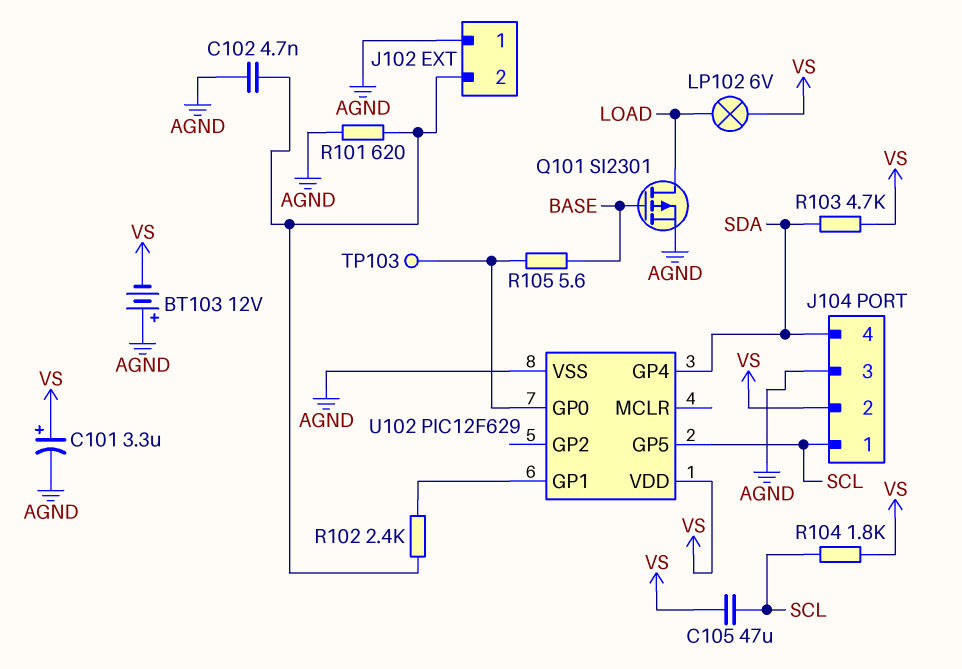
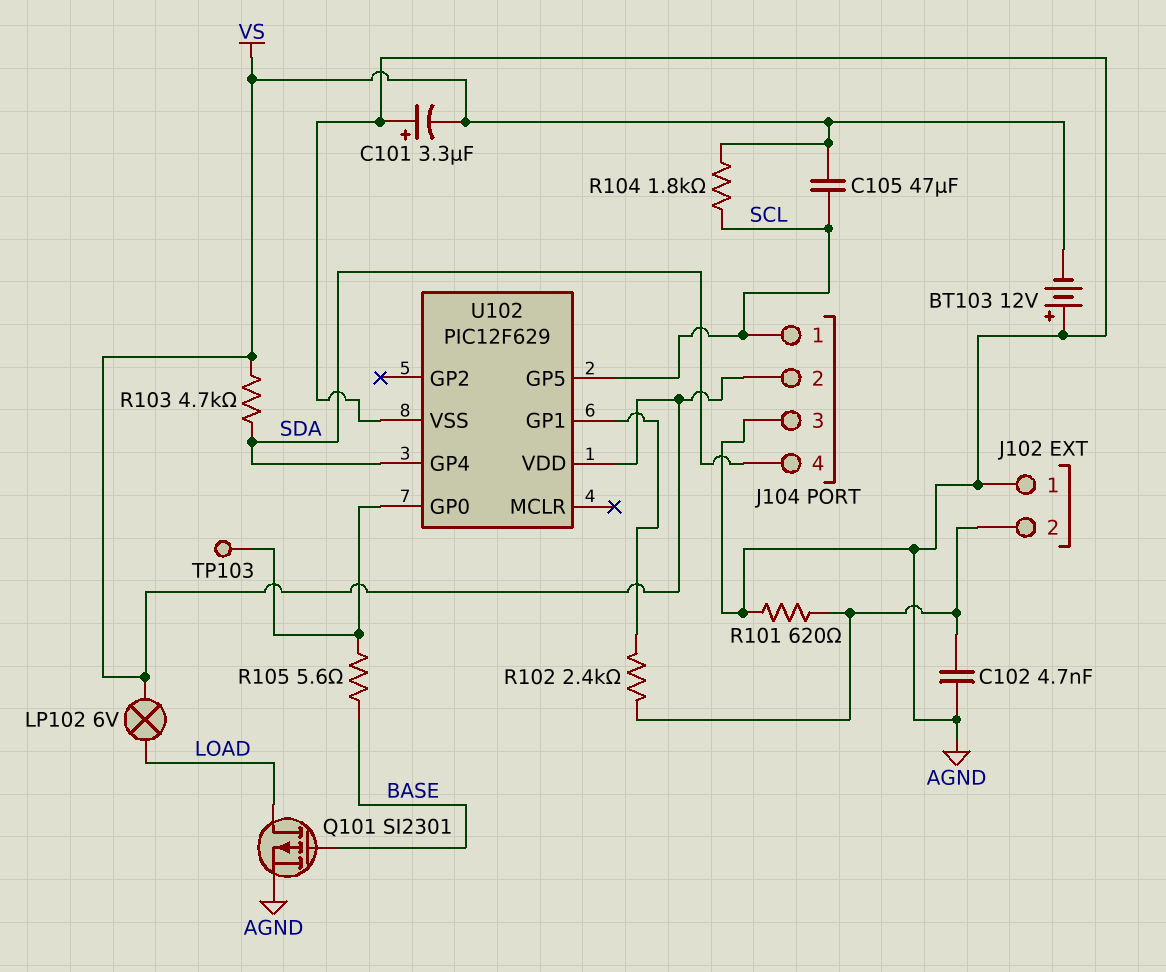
C101: 3.3uF (plus VS, minus AGND) -> 3.3uF (plus AGND, minus VS)

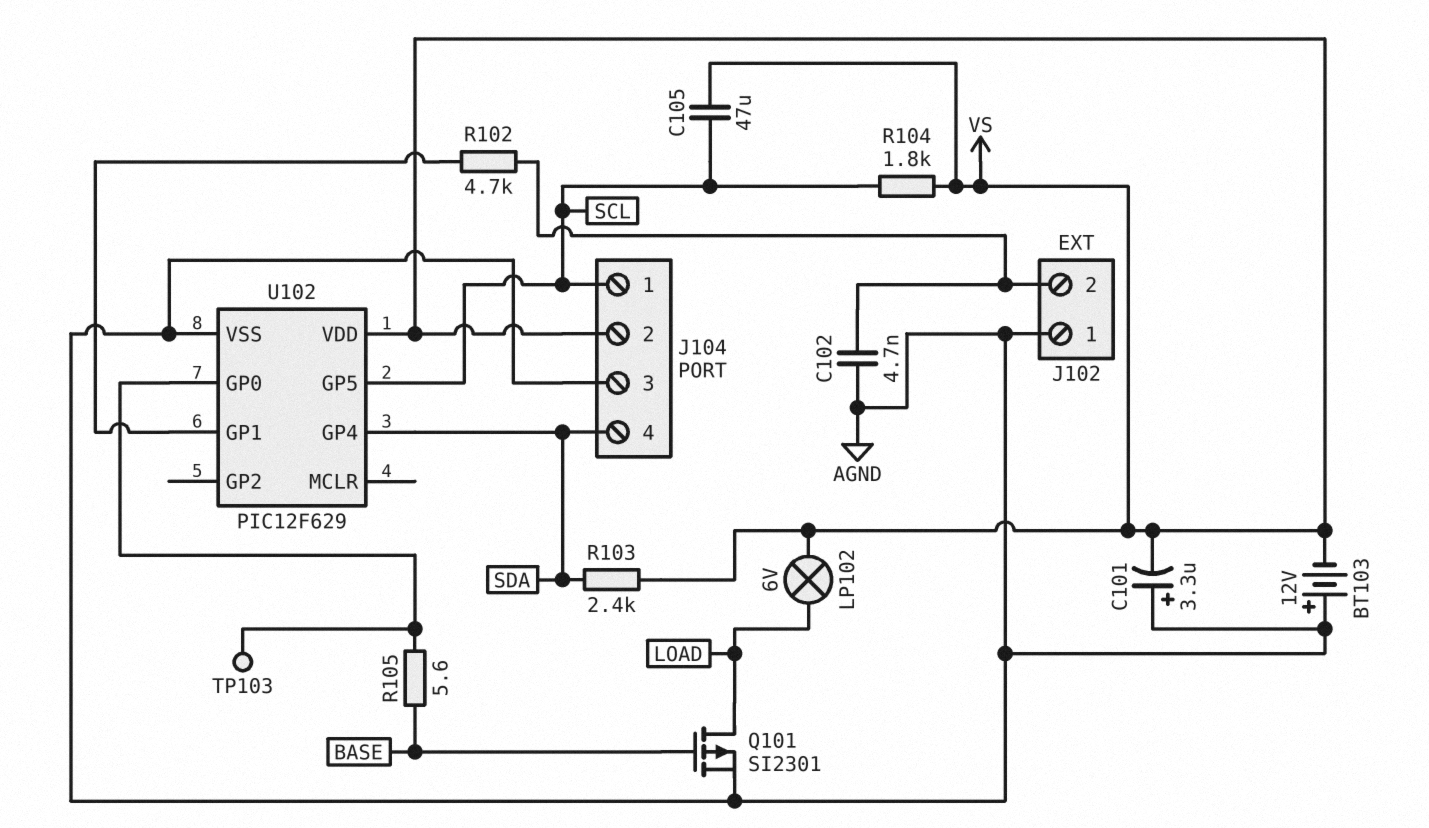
R101: 620 (AGND, J102/2) -> none
R102: 2.4k (J102/2, U102/GP1) -> 4.7k (J102/2, U102/GP1)
R103: 4.7k (SDA, VS) -> 2.4k (SDA, VS)

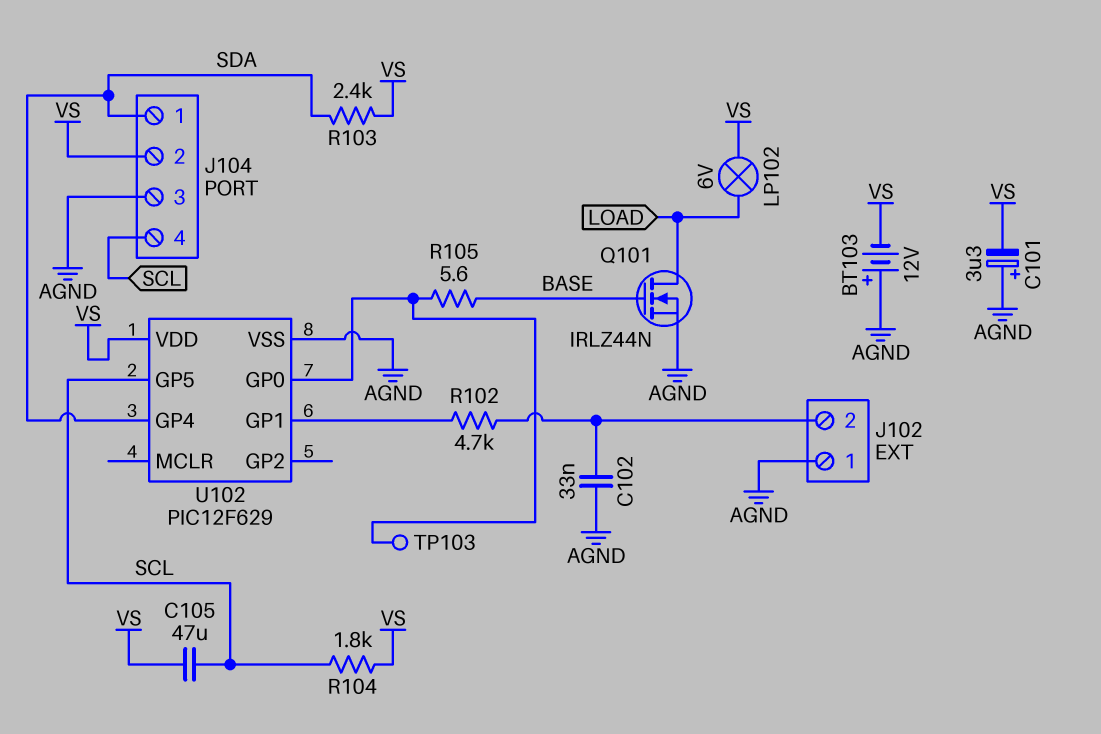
C102: 4.7nF (AGND, J102/2) -> 33nF (AGND, J102/2)
J104 pin 1: SCL -> SDA
J104 pin 4: SDA -> SCL
Q101: PMOS SI2301 (G BASE, D LOAD, S AGND) -> NMOS IRLZ44N (G BASE, D LOAD, S AGND)

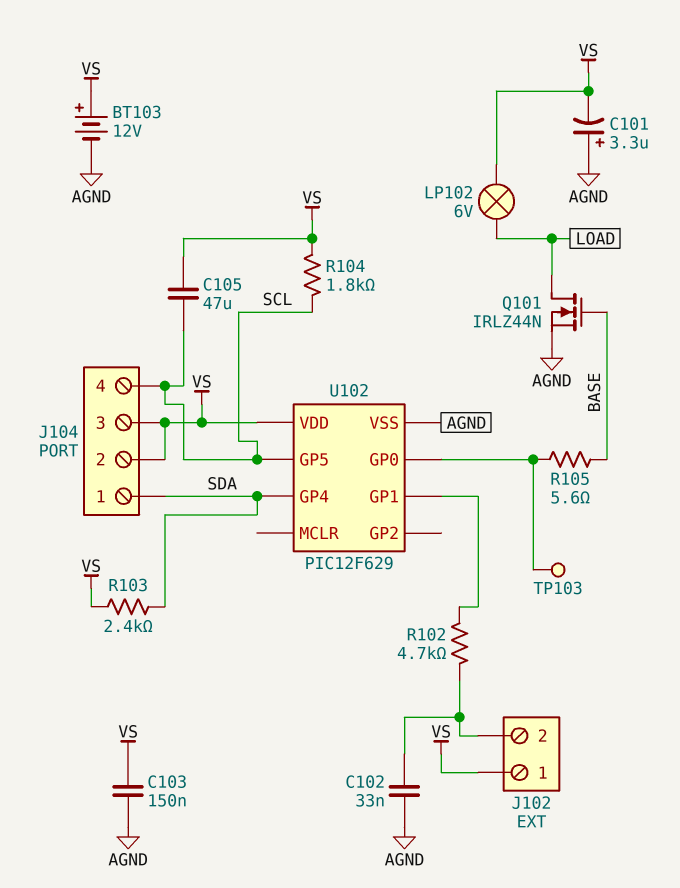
BT103: 12V (plus AGND, minus VS) -> 12V (plus VS, minus AGND)
C103: none -> 150nF (AGND, VS)
J102 pin 1: AGND -> VS
J104 pin 3: AGND -> VS

